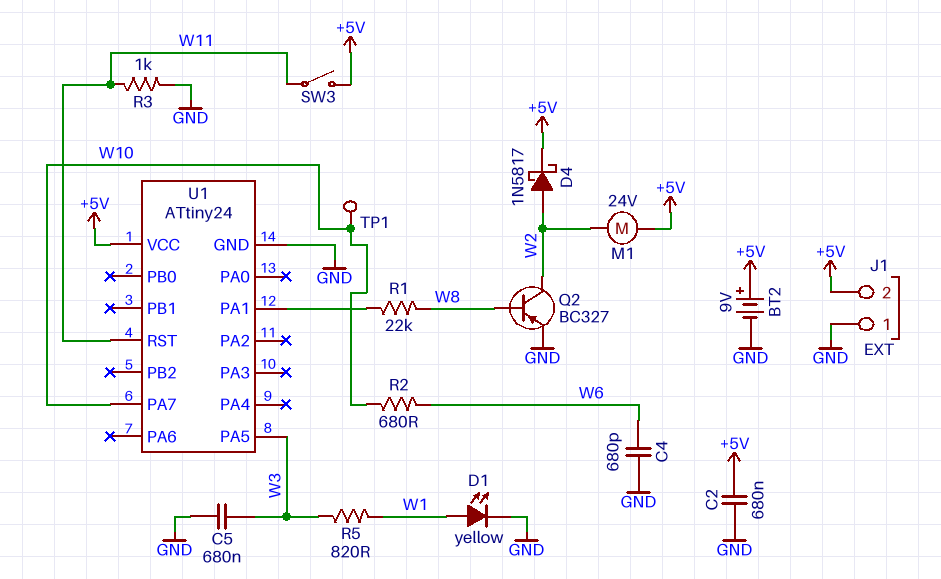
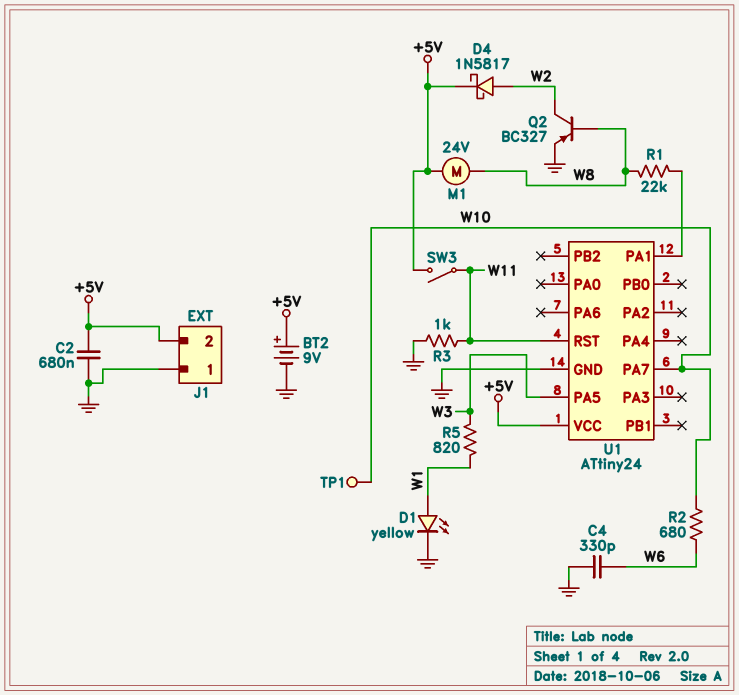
C4: 680pF (GND, W6) -> 330pF (GND, W6)
C5: 680nF (GND, W3) -> none
M1: motor 24V (+5V, W2) -> motor 24V (+5V, W8)

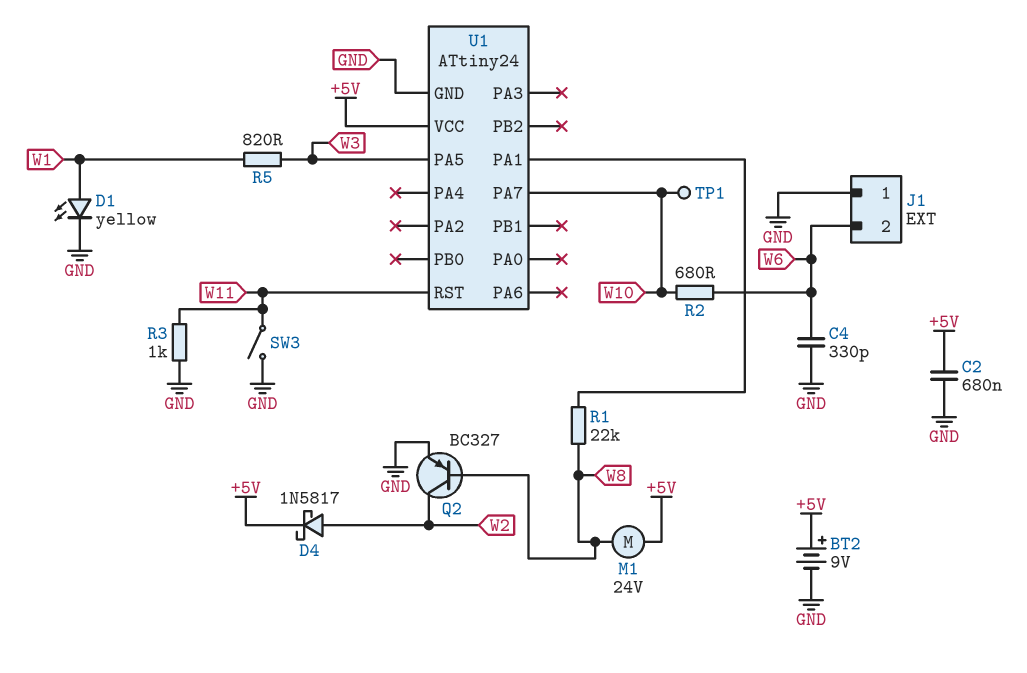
J1 pin 2: +5V -> W6
SW3: switch (+5V, W11) -> switch (GND, W11)

